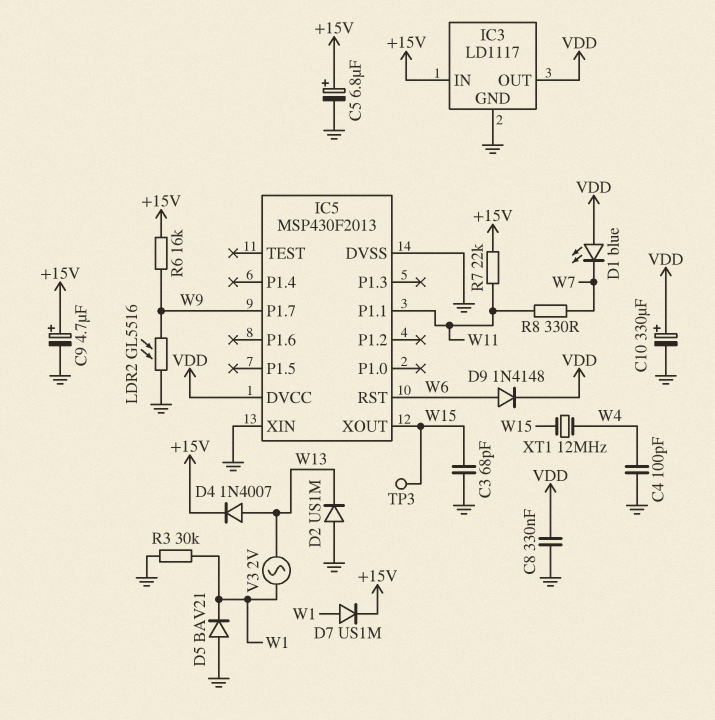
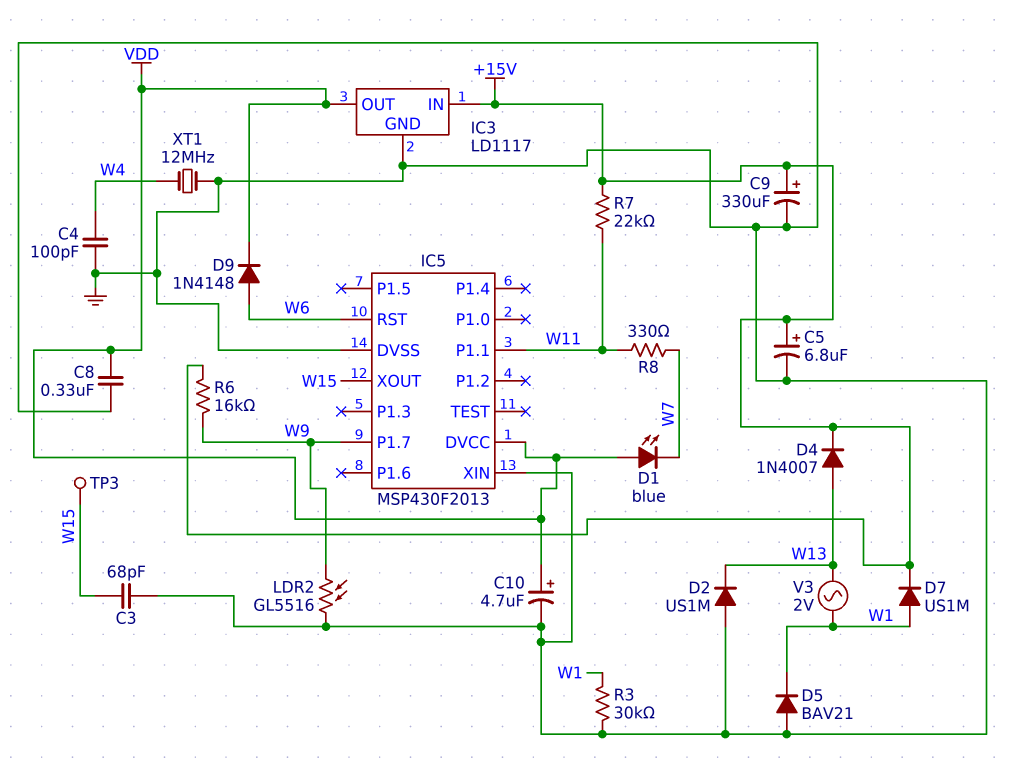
C9: 4.7uF (plus +15V, minus GND) -> 330uF (plus +15V, minus GND)
C10: 330uF (plus VDD, minus GND) -> 4.7uF (plus VDD, minus GND)
XT1: 12MHz (W4, W15) -> 12MHz (GND, W4)

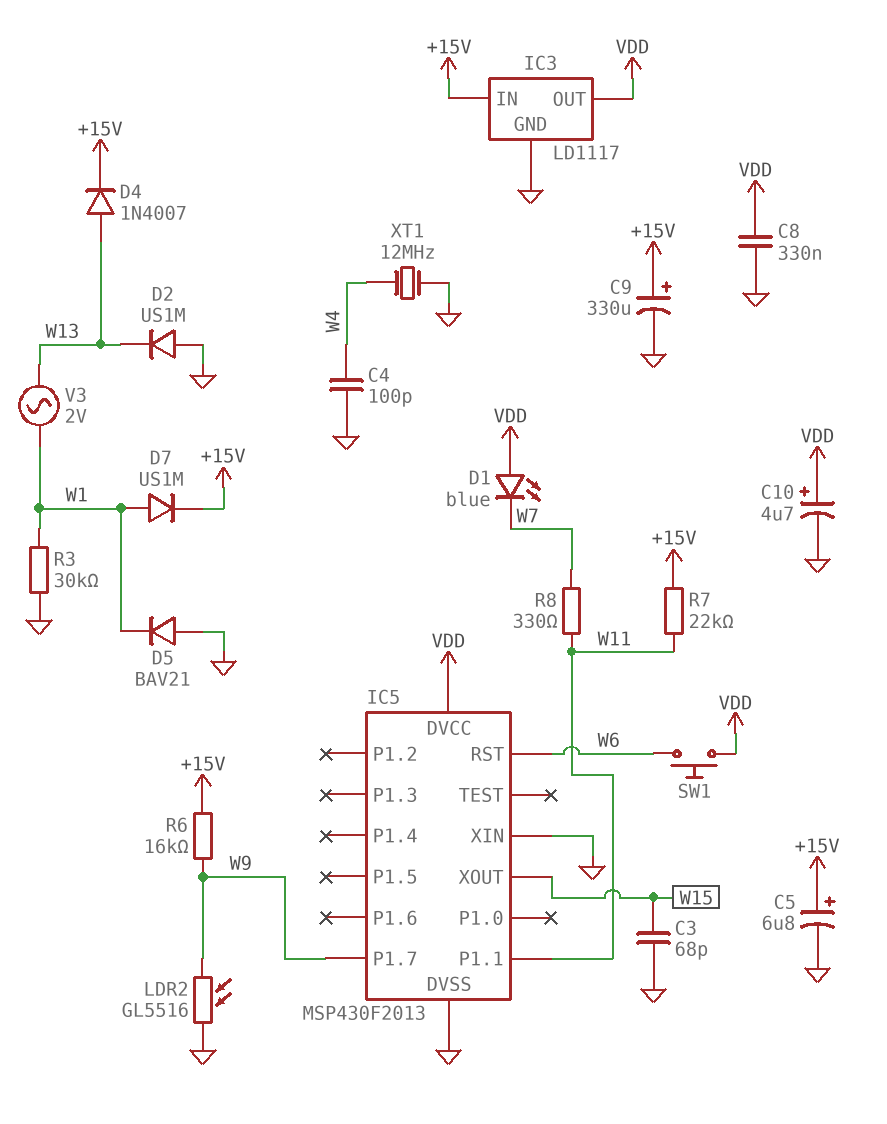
D9: diode 1N4148 (A W6, K VDD) -> none
SW1: none -> button (VDD, W6)
TP3: test point (W15) -> none

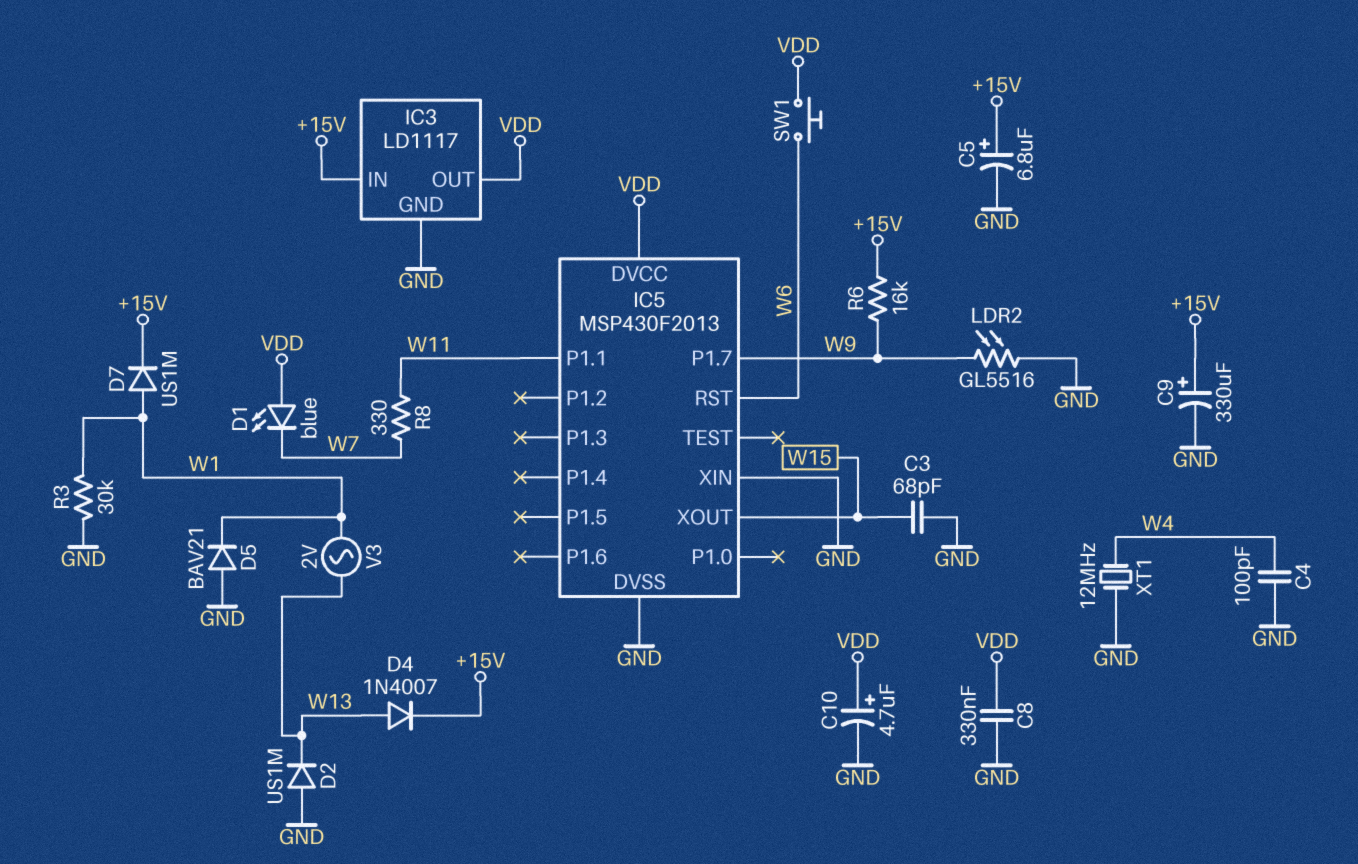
R7: 22k (+15V, W11) -> none

